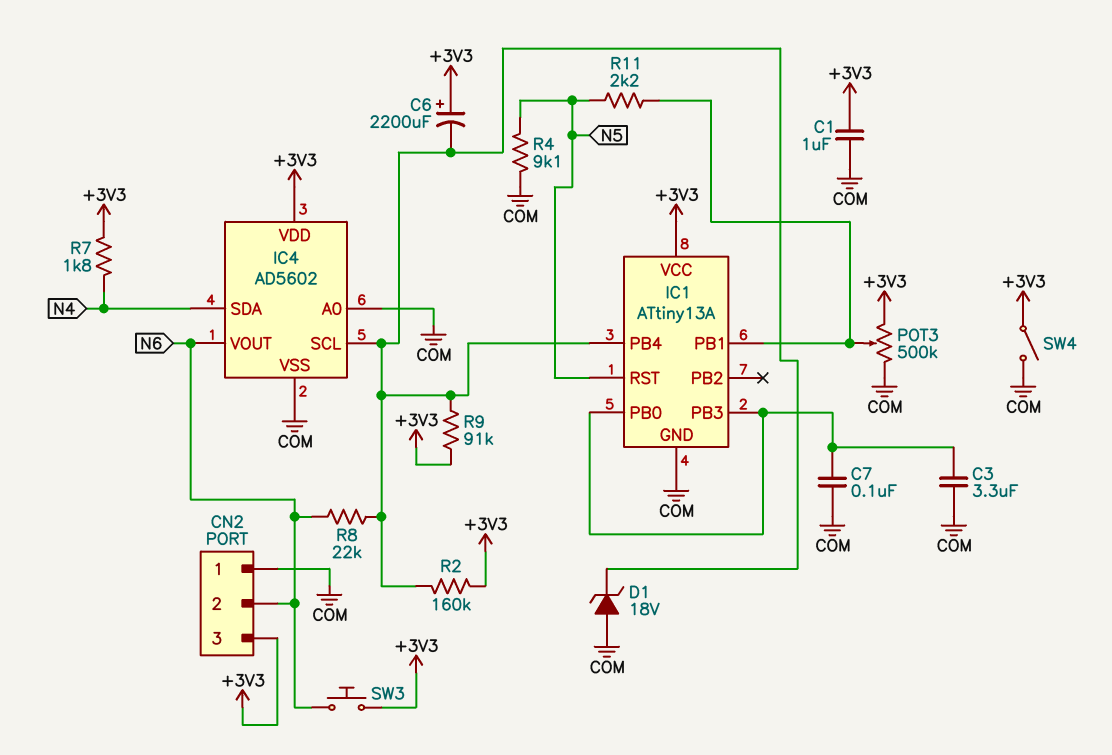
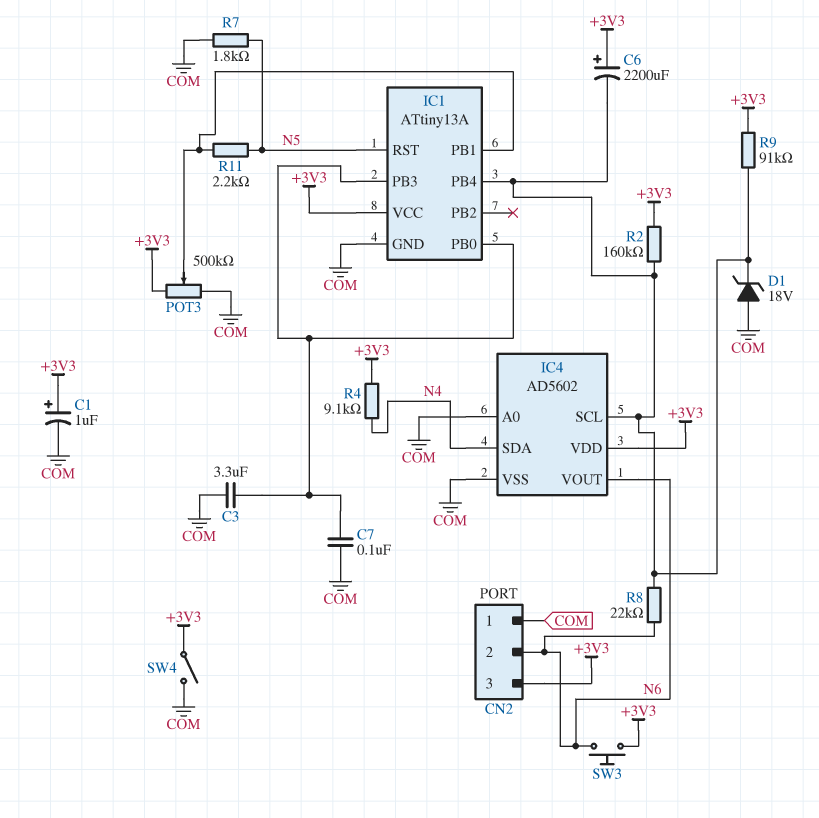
C1: 1uF (+3V3, COM) -> 1uF (plus +3V3, minus COM)
R4: 9.1k (COM, N5) -> 9.1k (+3V3, N4)
R7: 1.8k (+3V3, N4) -> 1.8k (COM, N5)

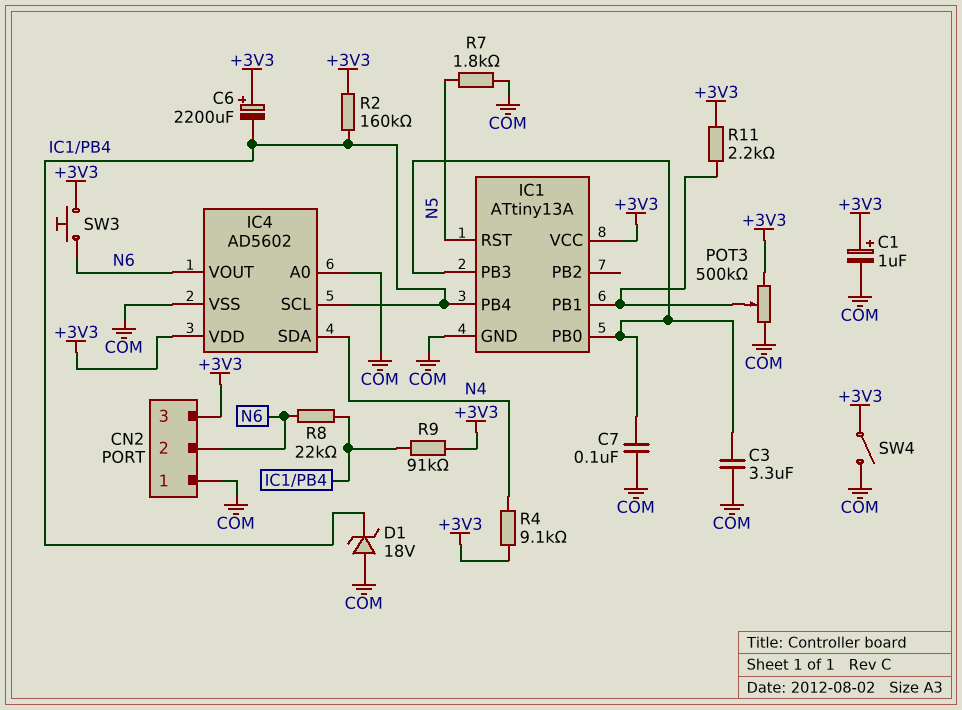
R11: 2.2k (IC1/PB1, N5) -> 2.2k (+3V3, IC1/PB1)

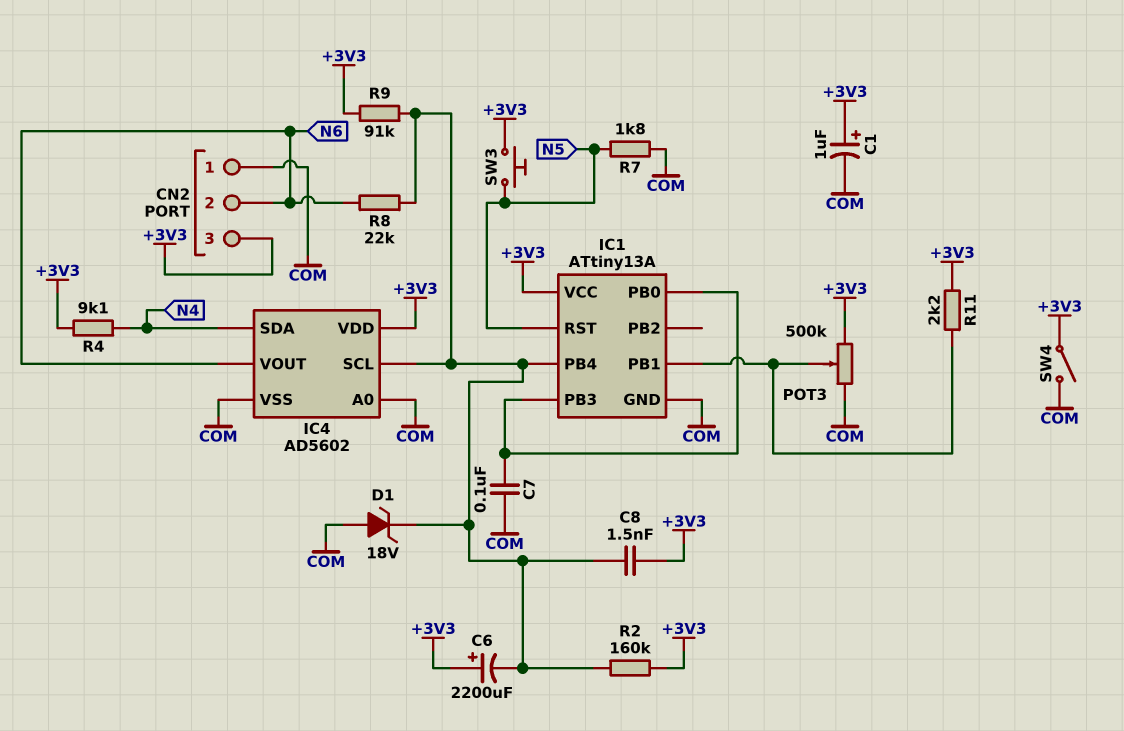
C3: 3.3uF (COM, IC1/PB0) -> none
C8: none -> 1.5nF (+3V3, IC1/PB4)
SW3: button (+3V3, N6) -> button (+3V3, N5)

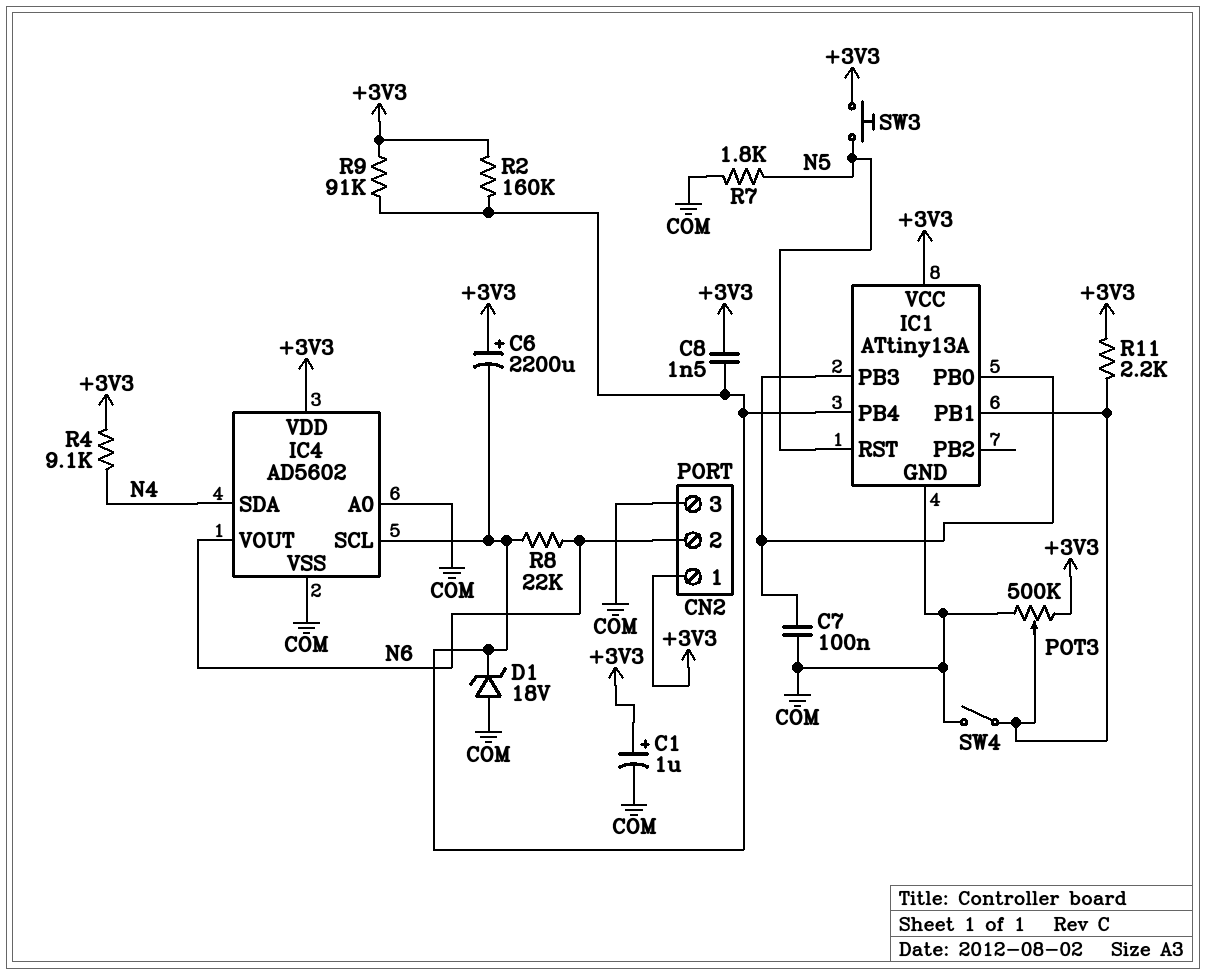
CN2 pin 1: COM -> +3V3
CN2 pin 3: +3V3 -> COM
SW4: switch (+3V3, COM) -> switch (COM, IC1/PB1)

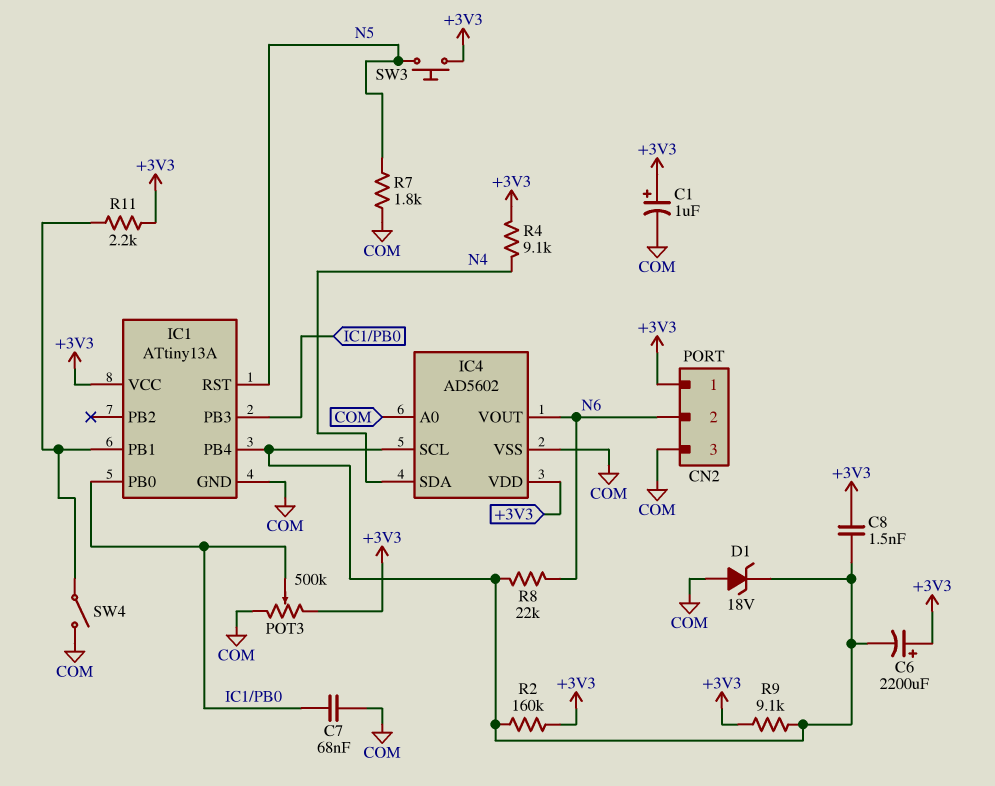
C7: 100nF (COM, IC1/PB0) -> 68nF (COM, IC1/PB0)
POT3: 500k (+3V3, COM, wiper IC1/PB1) -> 500k (+3V3, COM, wiper IC1/PB0)
R9: 91k (+3V3, IC1/PB4) -> 9.1k (+3V3, IC1/PB4)

